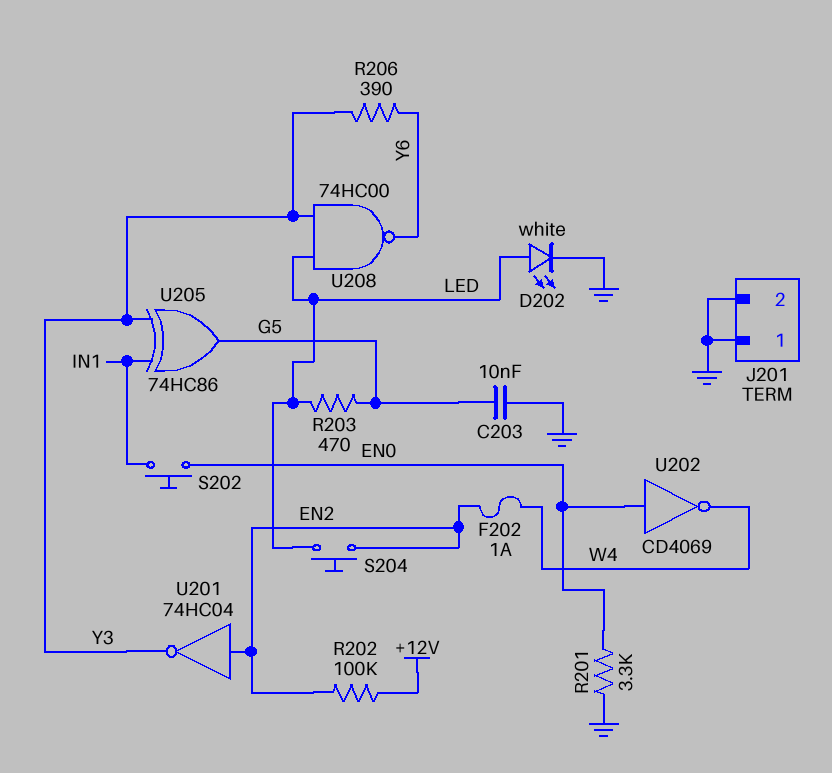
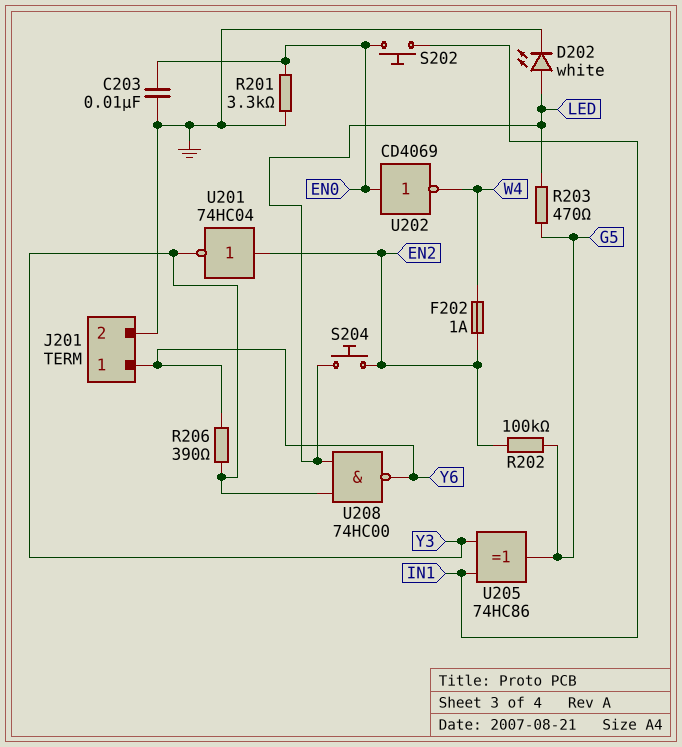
C203: 10nF (G5, GND) -> 10nF (EN0, GND)
J201 pin 1: GND -> Y6
R202: 100k (+12V, EN2) -> 100k (EN2, G5)

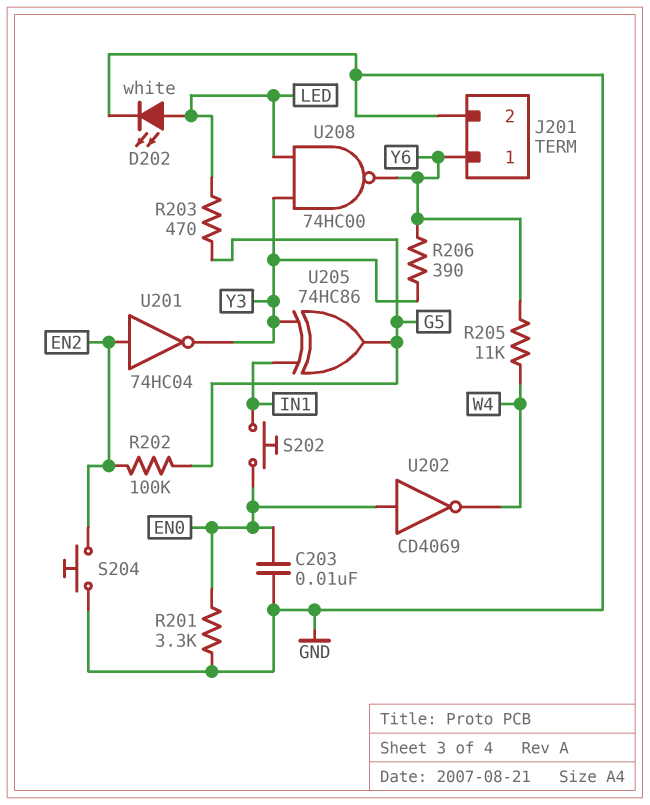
F202: 1A (EN2, W4) -> none
R205: none -> 11k (W4, Y6)
S204: button (EN2, LED) -> button (EN2, GND)

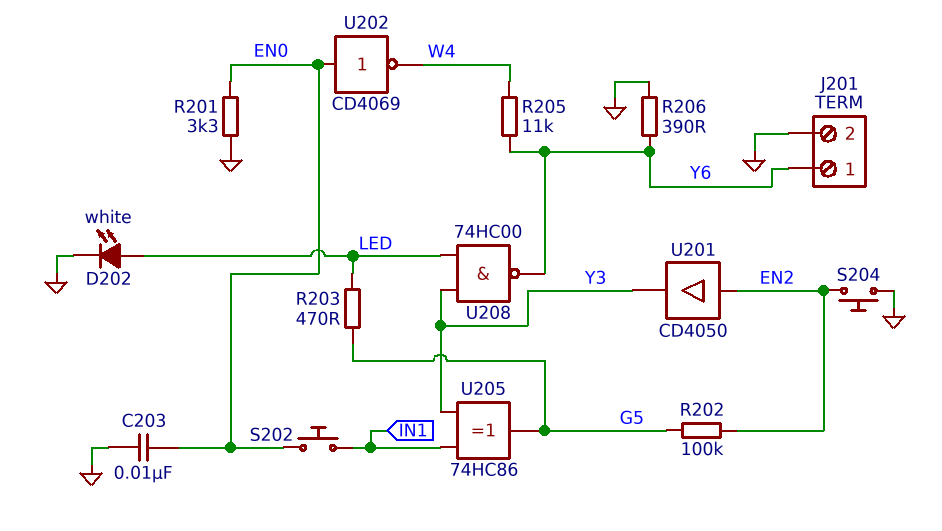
R206: 390 (Y3, Y6) -> 390 (GND, Y6)
U201: NOT 74HC04 (in EN2, out Y3) -> buffer CD4050 (in EN2, out Y3)

